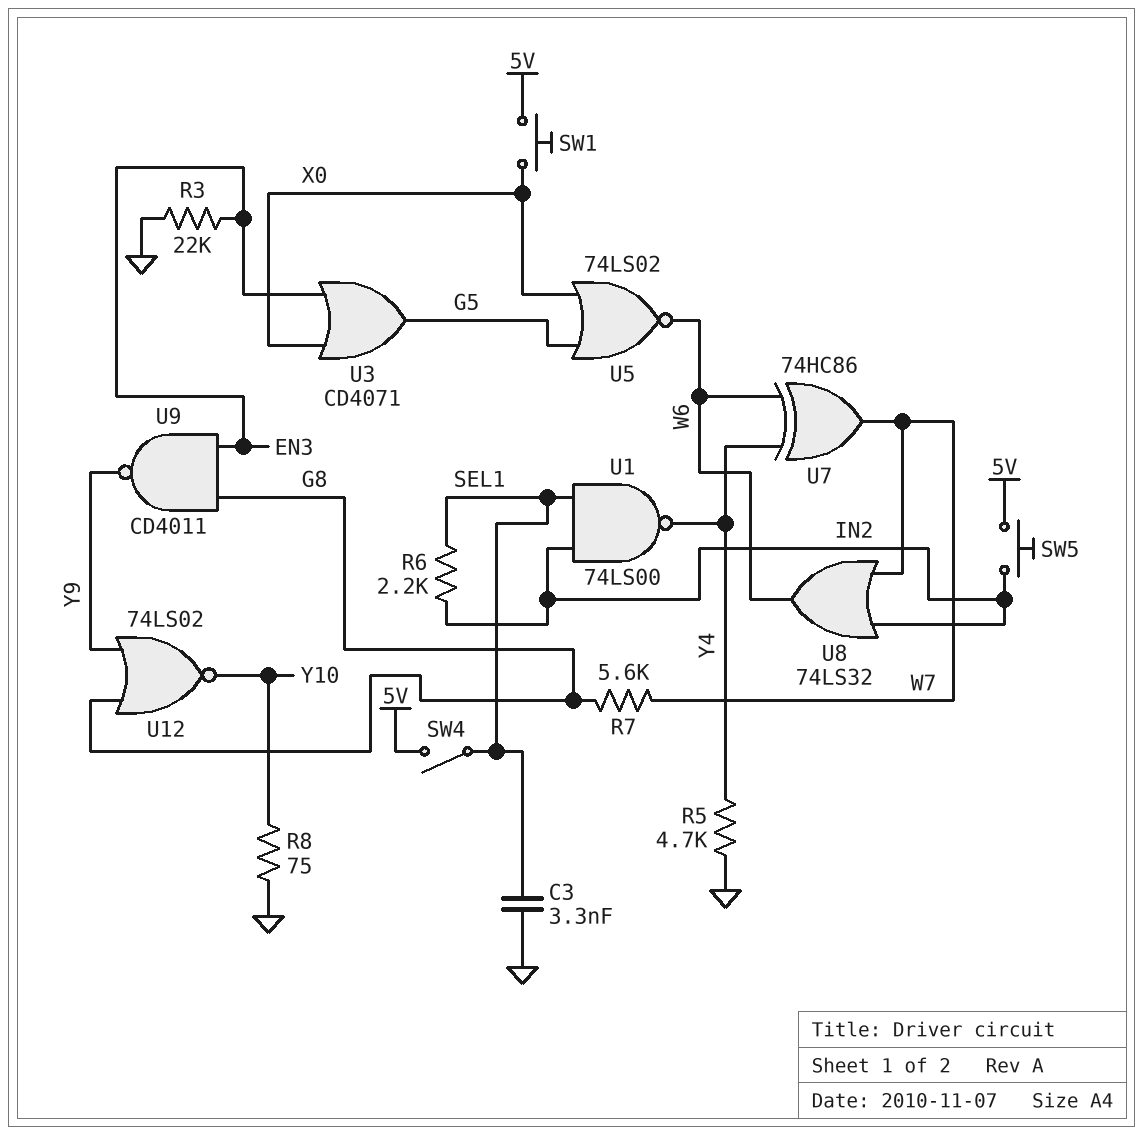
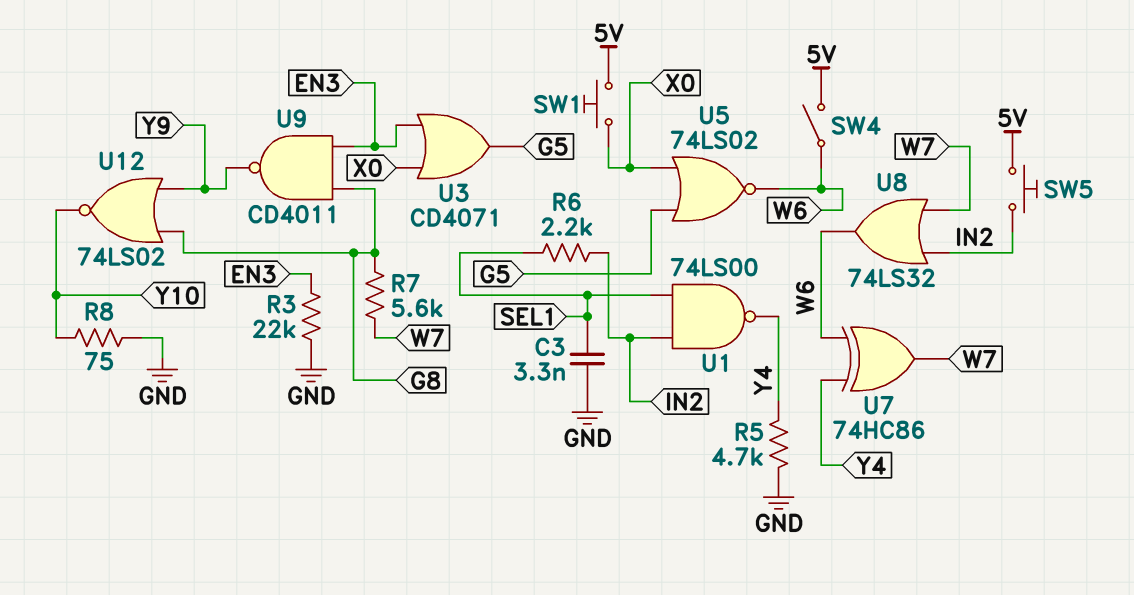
SW4: switch (5V, SEL1) -> switch (5V, W6)

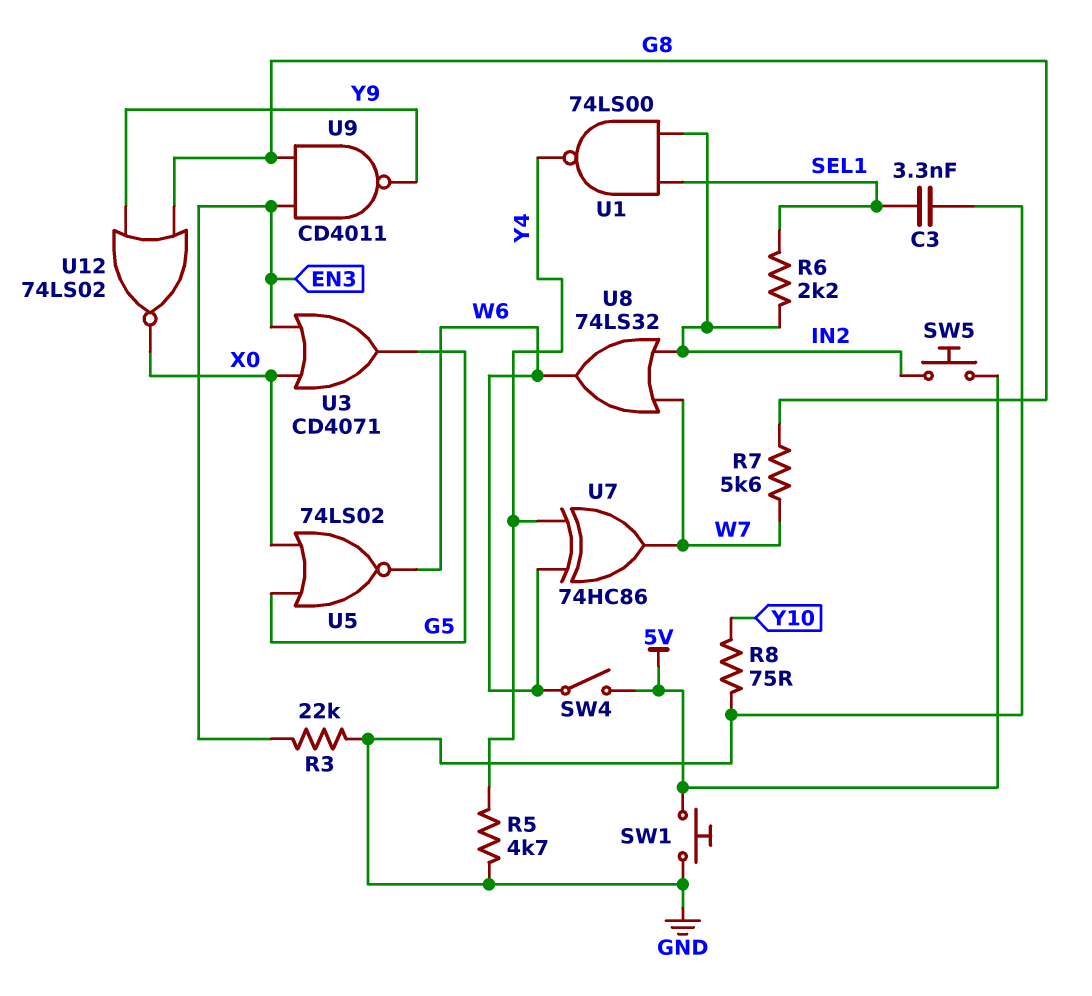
SW1: button (5V, X0) -> button (5V, GND)
U12: NOR 74LS02 (in G8, in Y9, out Y10) -> NOR 74LS02 (in G8, in Y9, out X0)

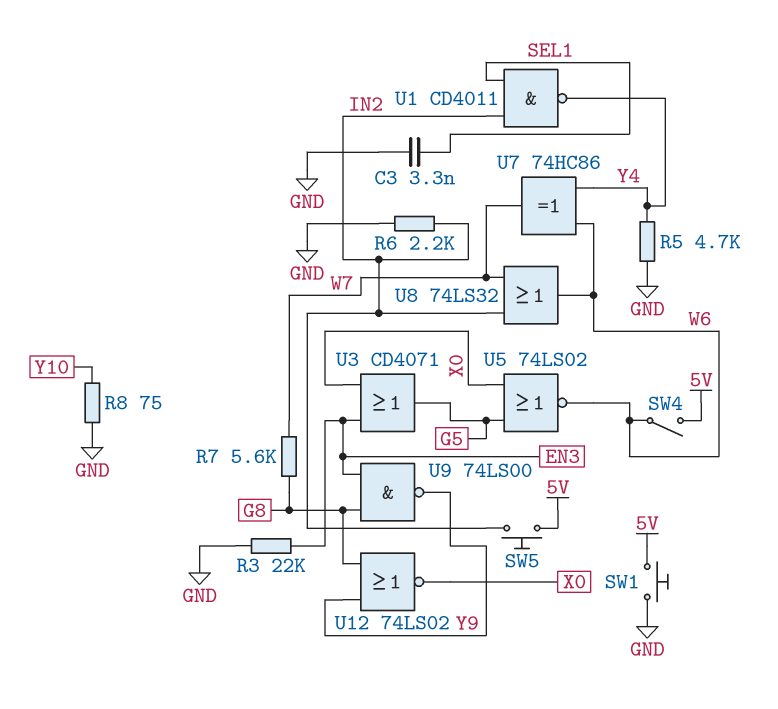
R6: 2.2k (IN2, SEL1) -> 2.2k (GND, IN2)
U1: NAND 74LS00 (in IN2, in SEL1, out Y4) -> NAND CD4011 (in IN2, in SEL1, out Y4)
U9: NAND CD4011 (in EN3, in G8, out Y9) -> NAND 74LS00 (in EN3, in G8, out Y9)

